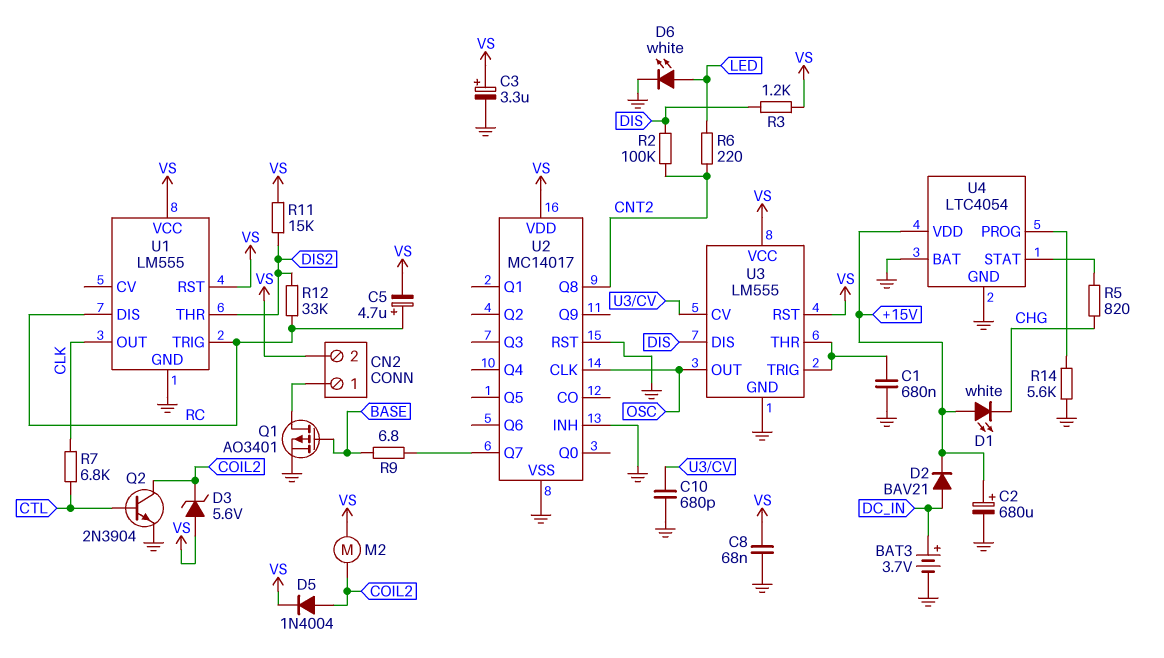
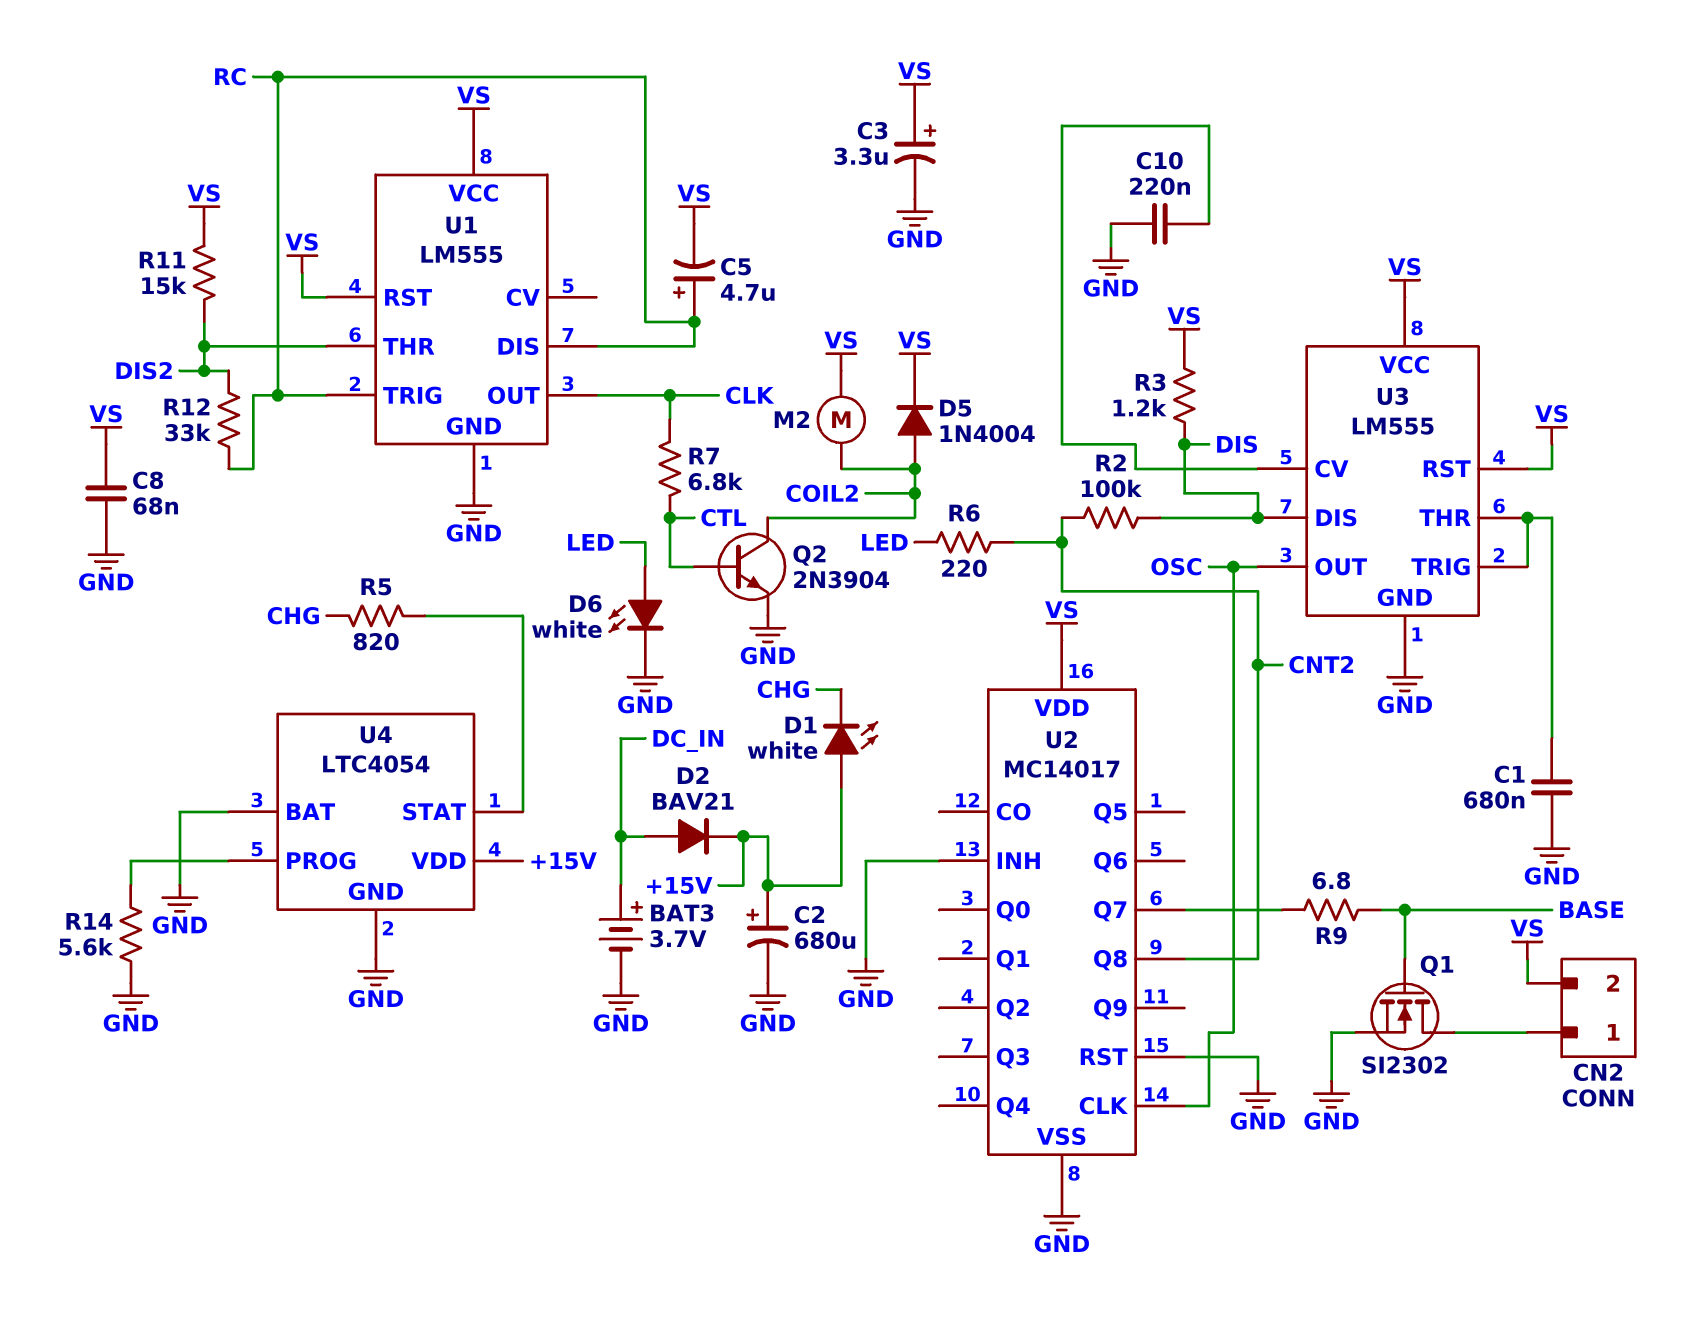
C10: 680pF (GND, U3/CV) -> 220nF (GND, U3/CV)
D3: zener 5.6V (A VS, K COIL2) -> none
Q1: PMOS AO3401 (G BASE, D CN2/1, S GND) -> NMOS SI2302 (G BASE, D CN2/1, S GND)

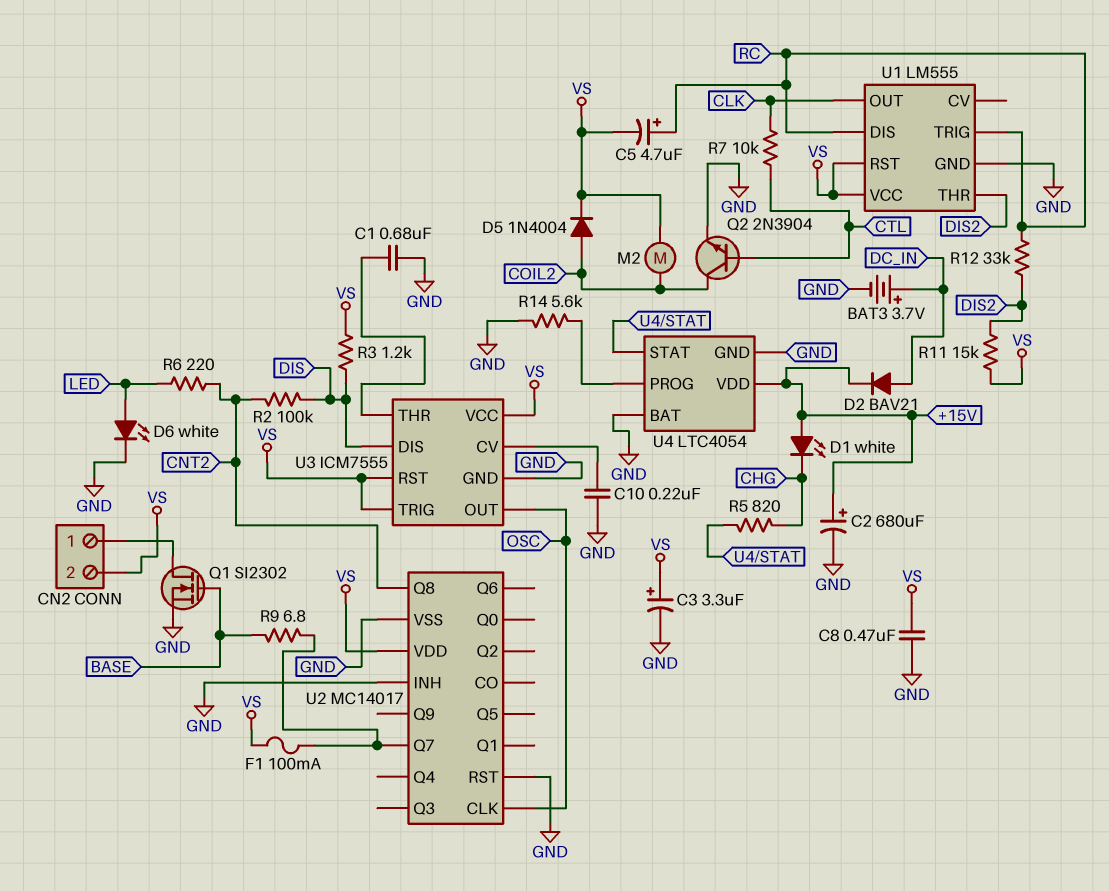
C8: 68nF (GND, VS) -> 470nF (GND, VS)
F1: none -> 100mA (U2/Q7, VS)
R7: 6.8k (CLK, CTL) -> 10k (CLK, CTL)
U3: LM555 -> ICM7555
U3 pin TRIG: U3/THR -> VS

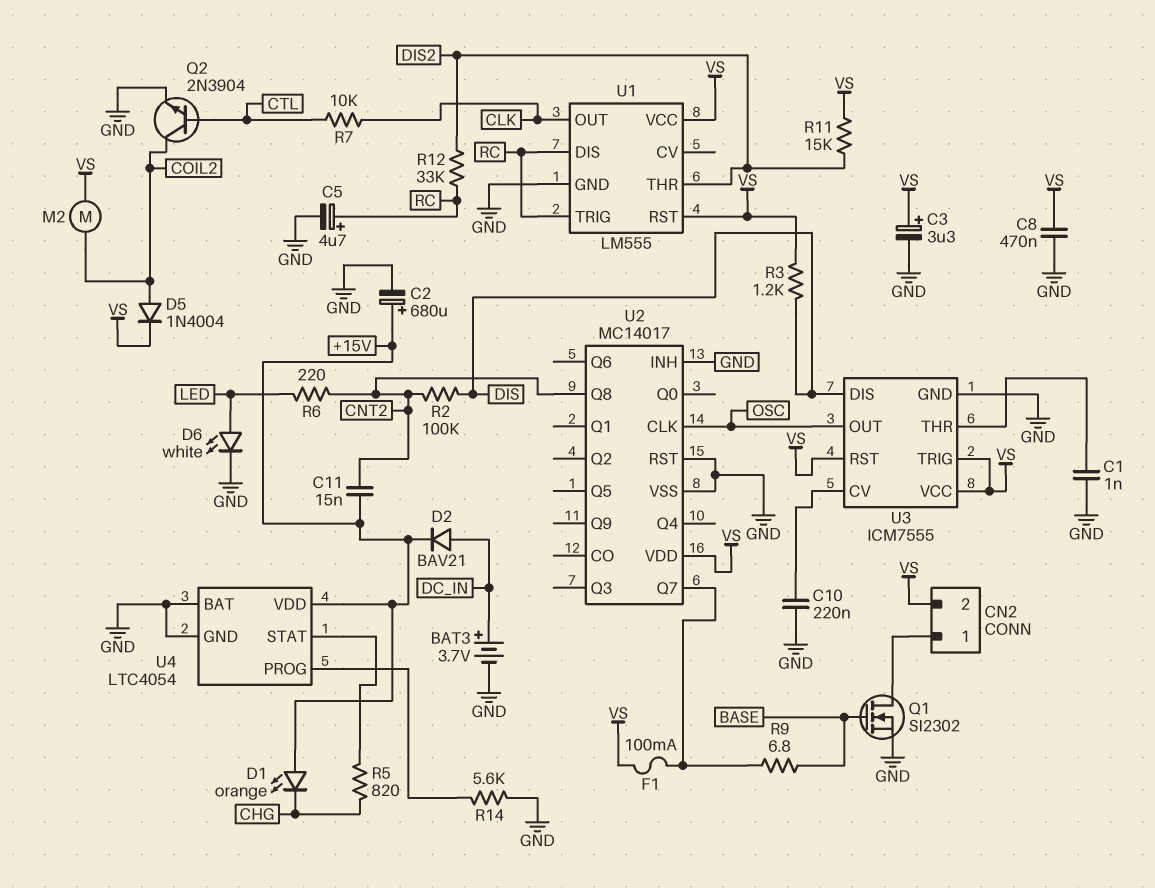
C1: 680nF (GND, U3/THR) -> 1nF (GND, U3/THR)
C5: 4.7uF (plus RC, minus VS) -> 4.7uF (plus RC, minus GND)
C11: none -> 15nF (+15V, CNT2)
D1: LED white (A +15V, K CHG) -> LED orange (A +15V, K CHG)

